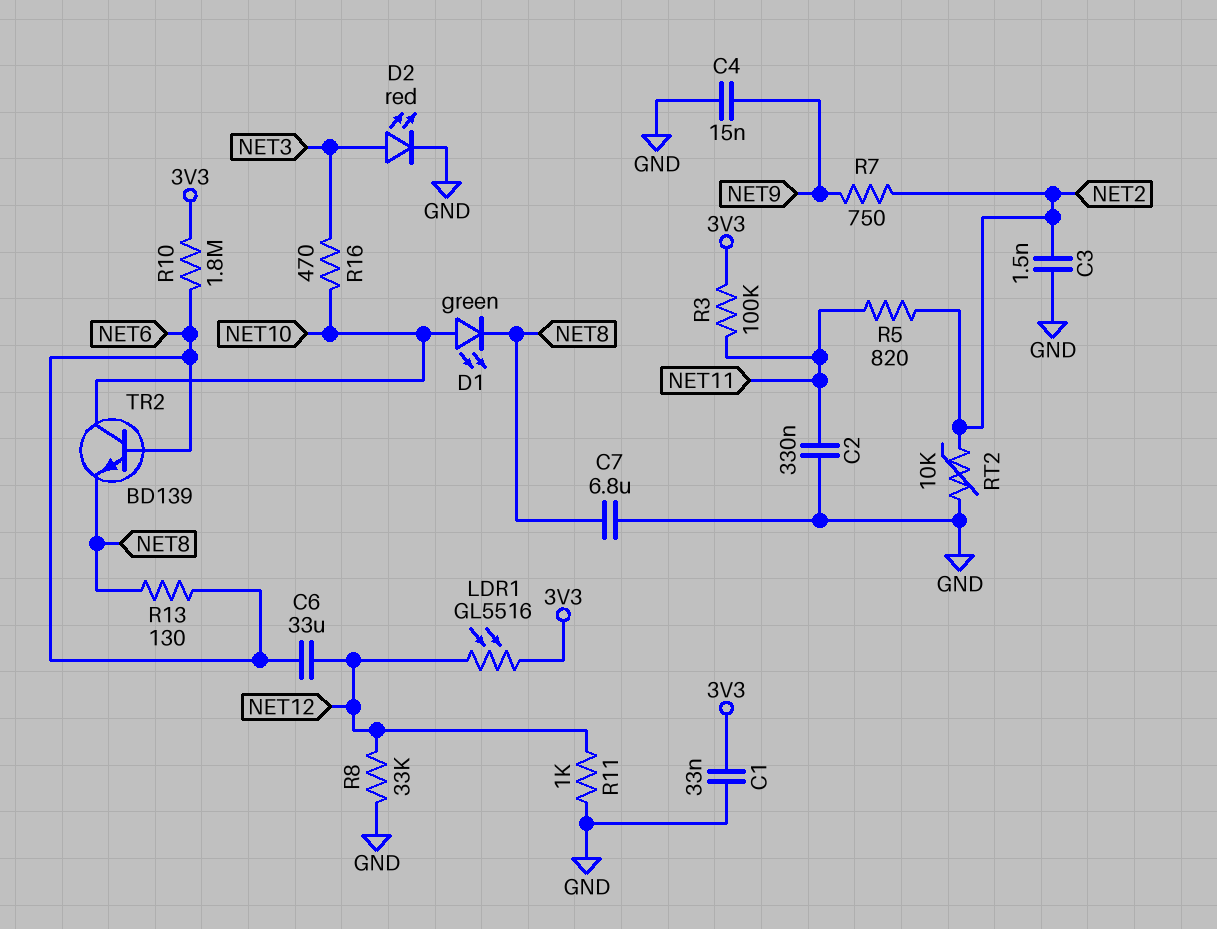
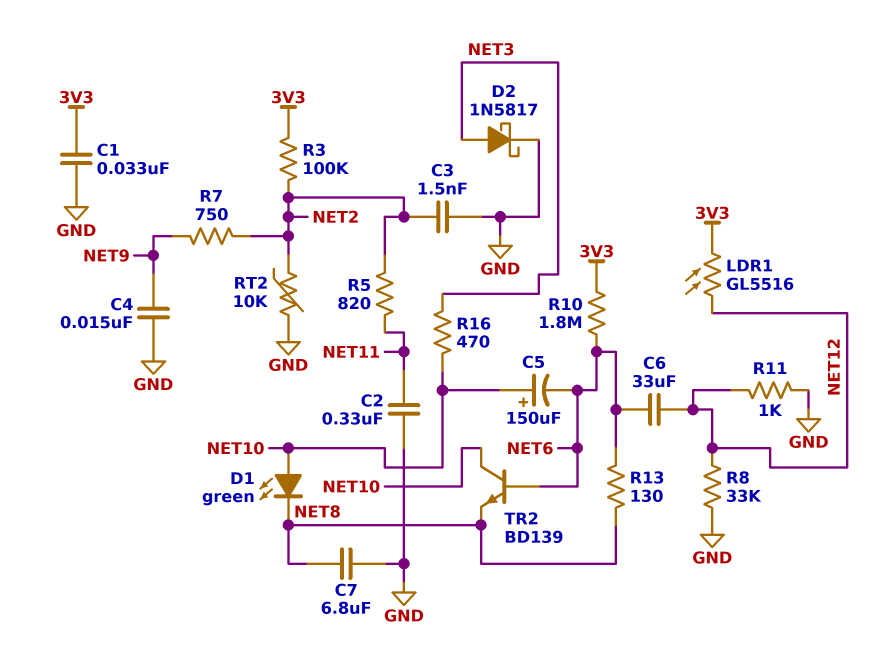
C5: none -> 150uF (plus NET10, minus NET6)
D2: LED red (A NET3, K GND) -> schottky 1N5817 (A NET3, K GND)
R3: 100k (3V3, NET11) -> 100k (3V3, NET2)

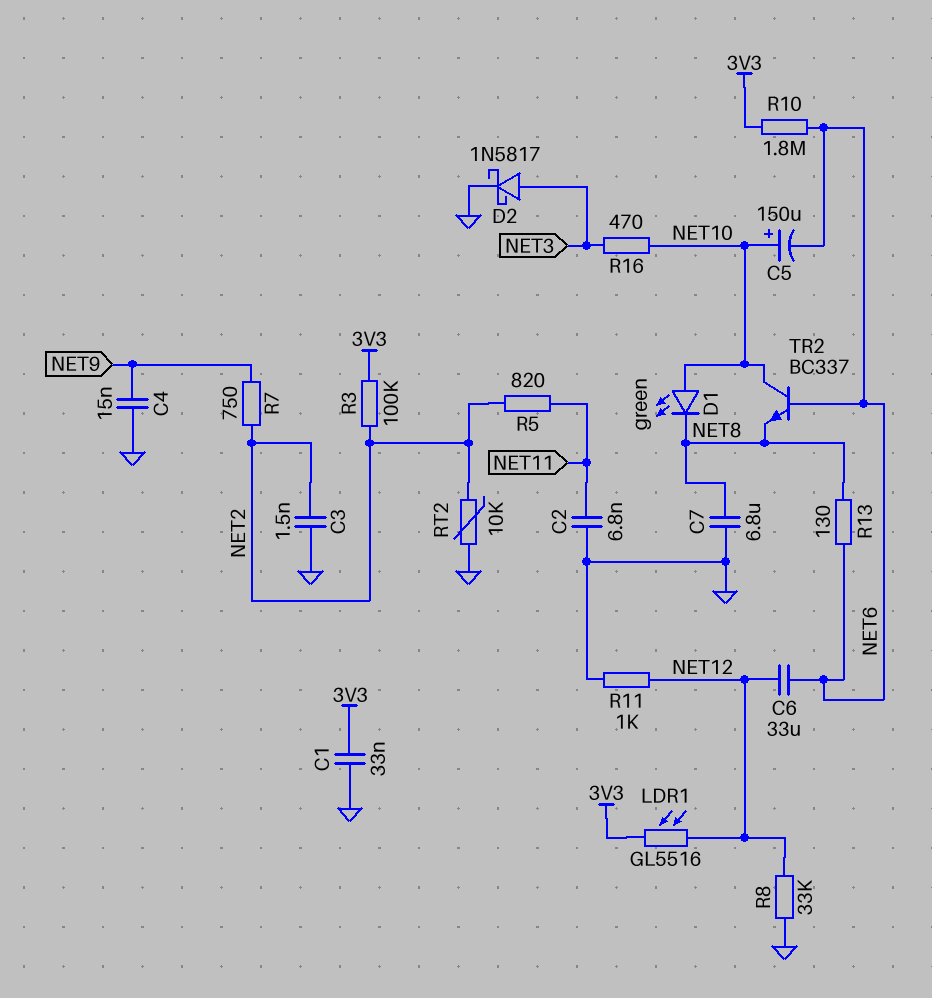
C2: 330nF (GND, NET11) -> 6.8nF (GND, NET11)
TR2: NPN BD139 (B NET6, C NET10, E NET8) -> NPN BC337 (B NET6, C NET10, E NET8)

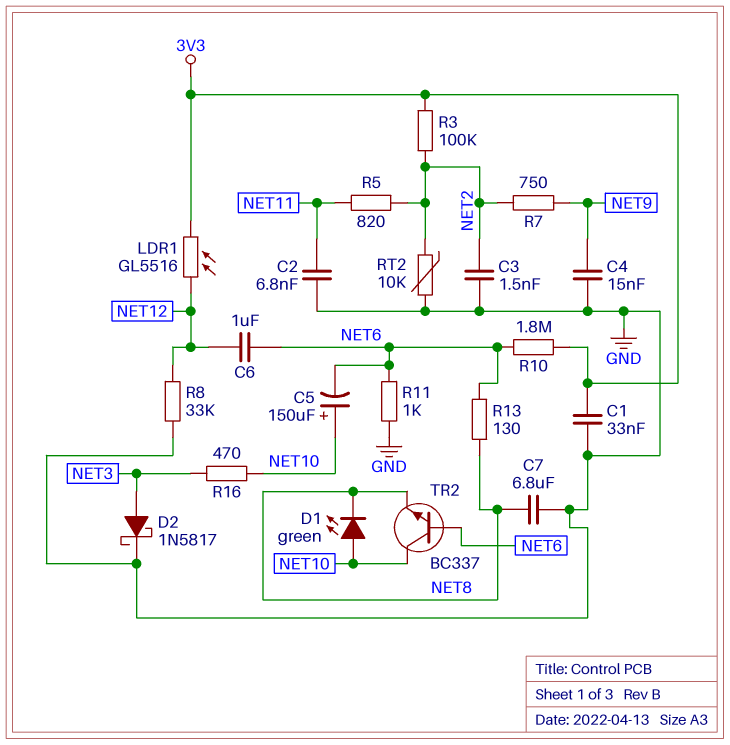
C6: 33uF (NET6, NET12) -> 1uF (NET6, NET12)
R11: 1k (GND, NET12) -> 1k (GND, NET6)

